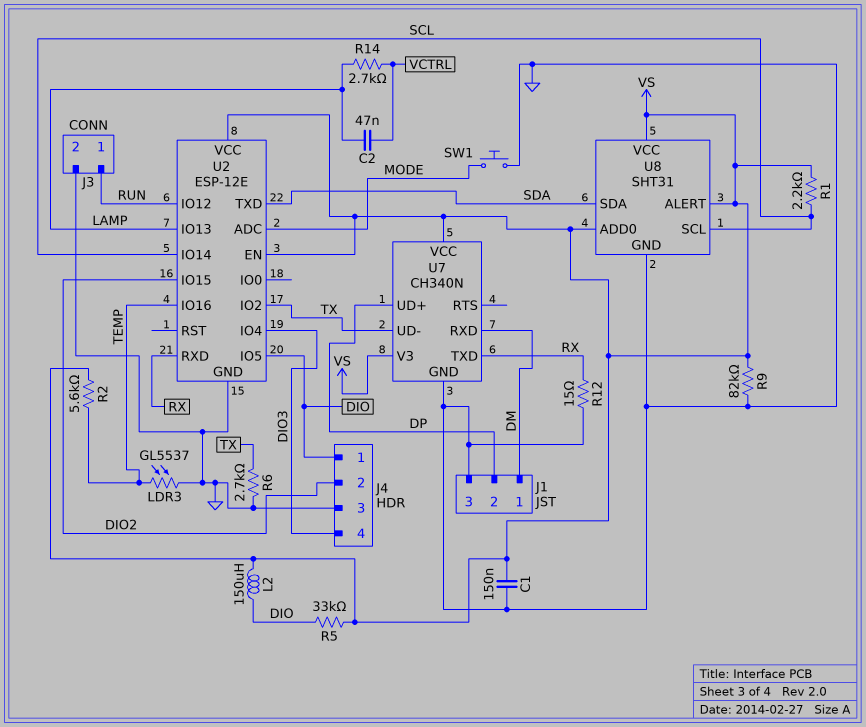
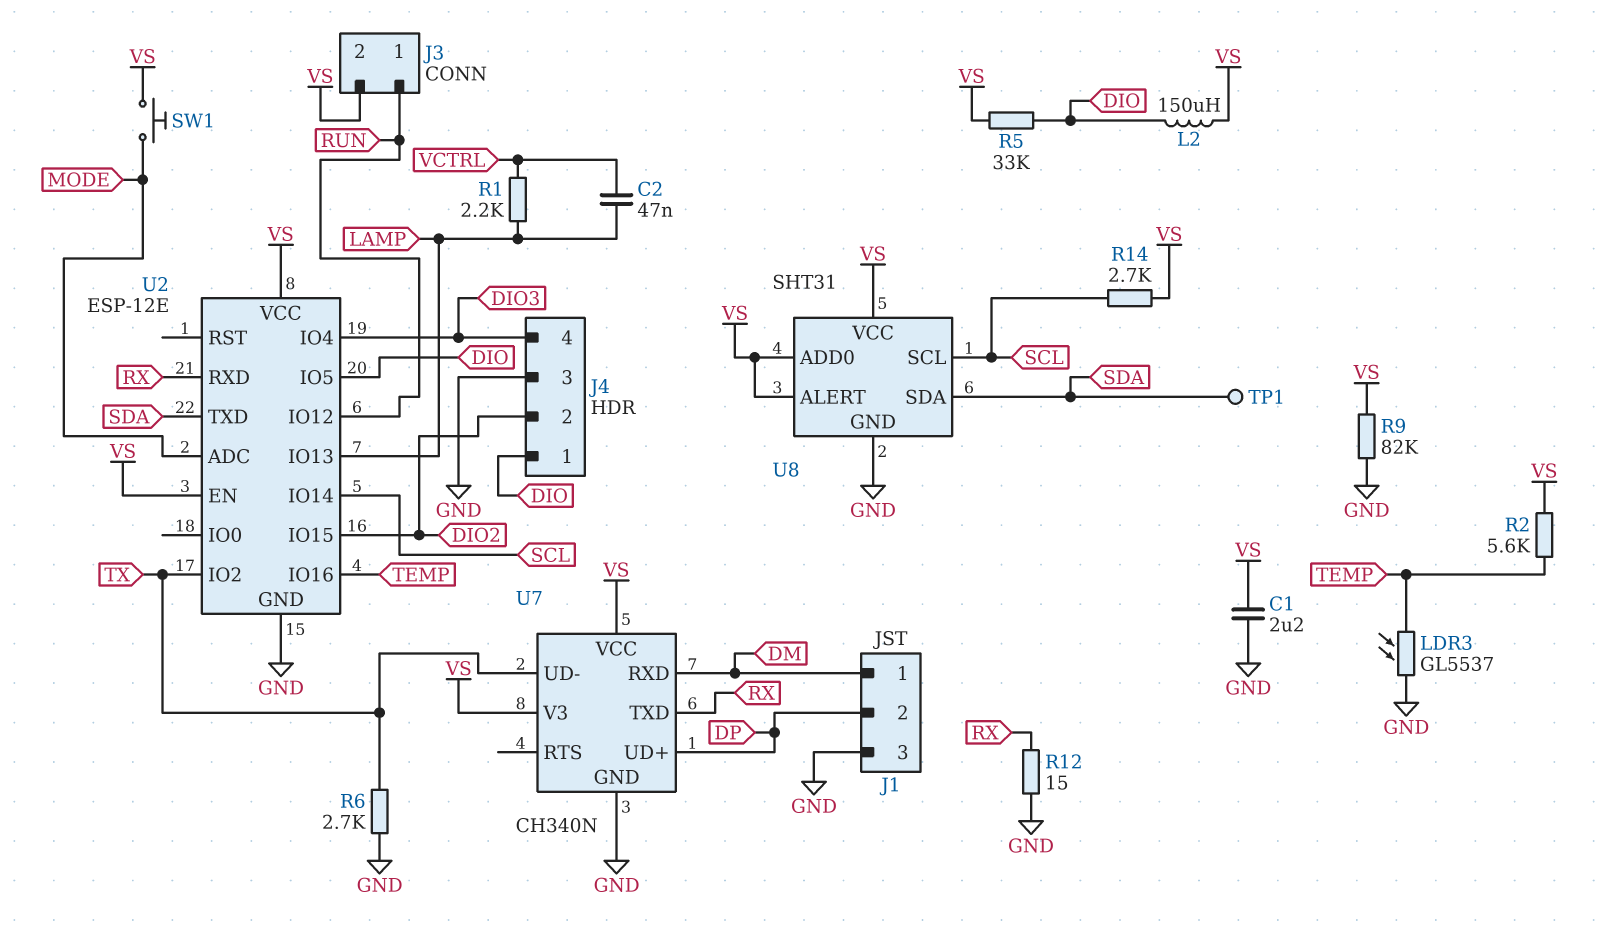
C1: 150nF (GND, VS) -> 2.2uF (GND, VS)
J3 pin 2: GND -> VS
R1: 2.2k (SCL, VS) -> 2.2k (LAMP, VCTRL)
R14: 2.7k (LAMP, VCTRL) -> 2.7k (SCL, VS)
SW1: button (GND, MODE) -> button (MODE, VS)
TP1: none -> test point (SDA)

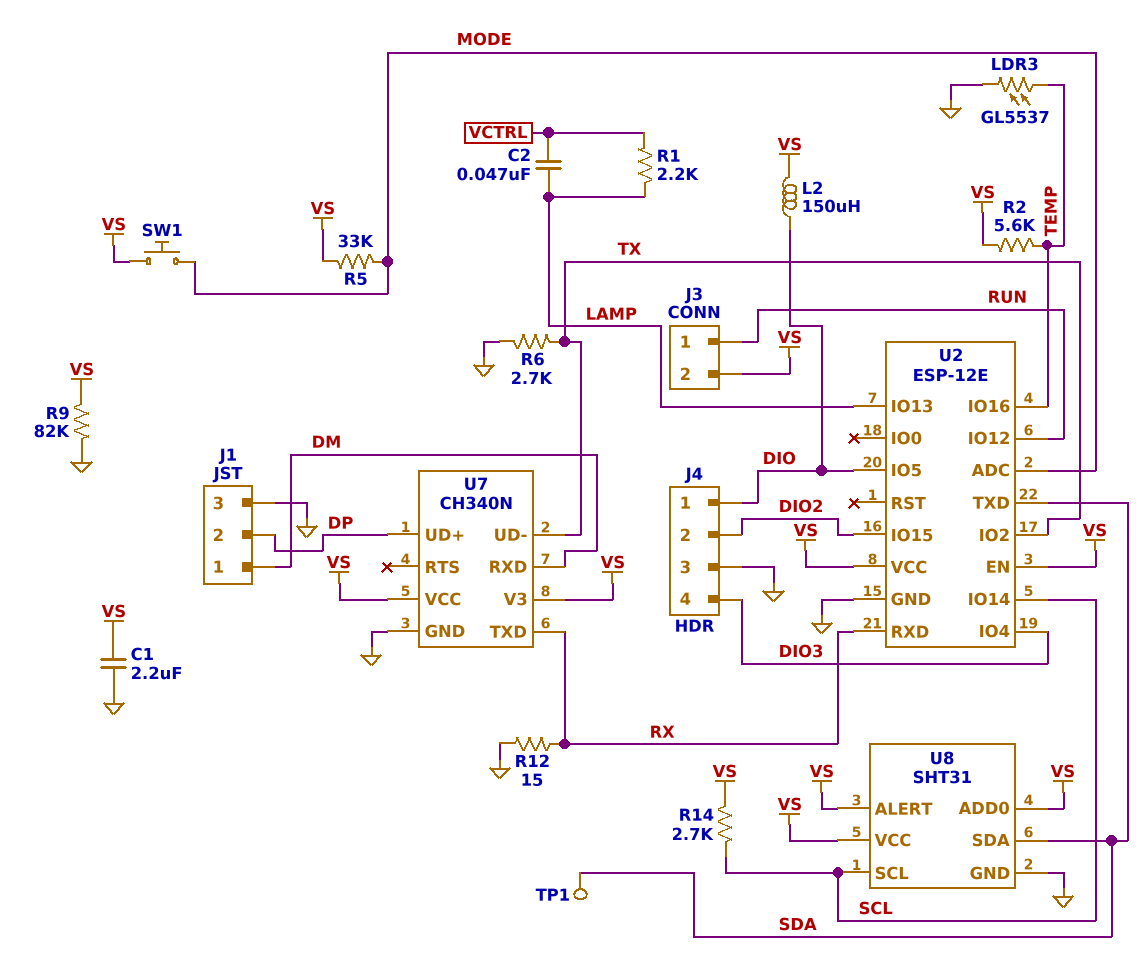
R5: 33k (DIO, VS) -> 33k (MODE, VS)

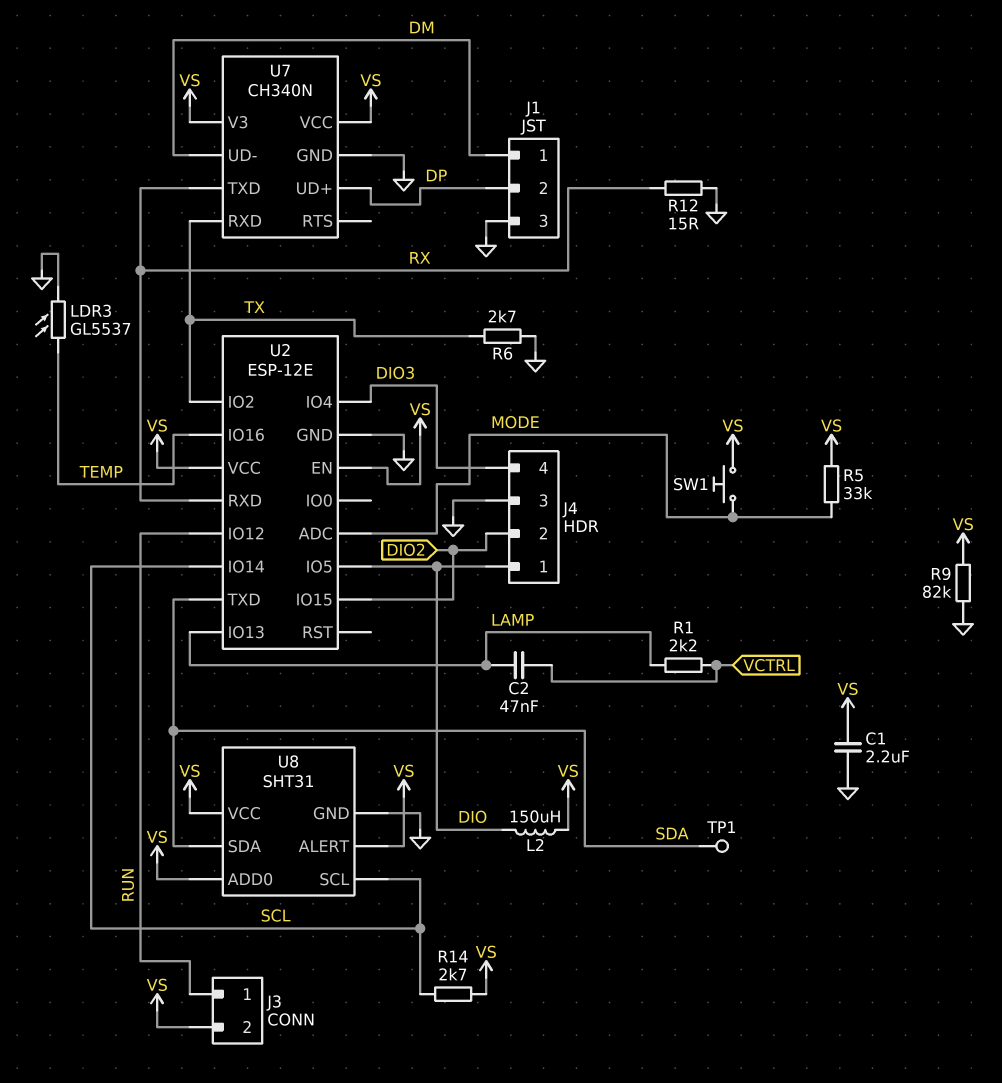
R2: 5.6k (TEMP, VS) -> none
U7 pin RXD: DM -> TX
U7 pin UD-: TX -> DM

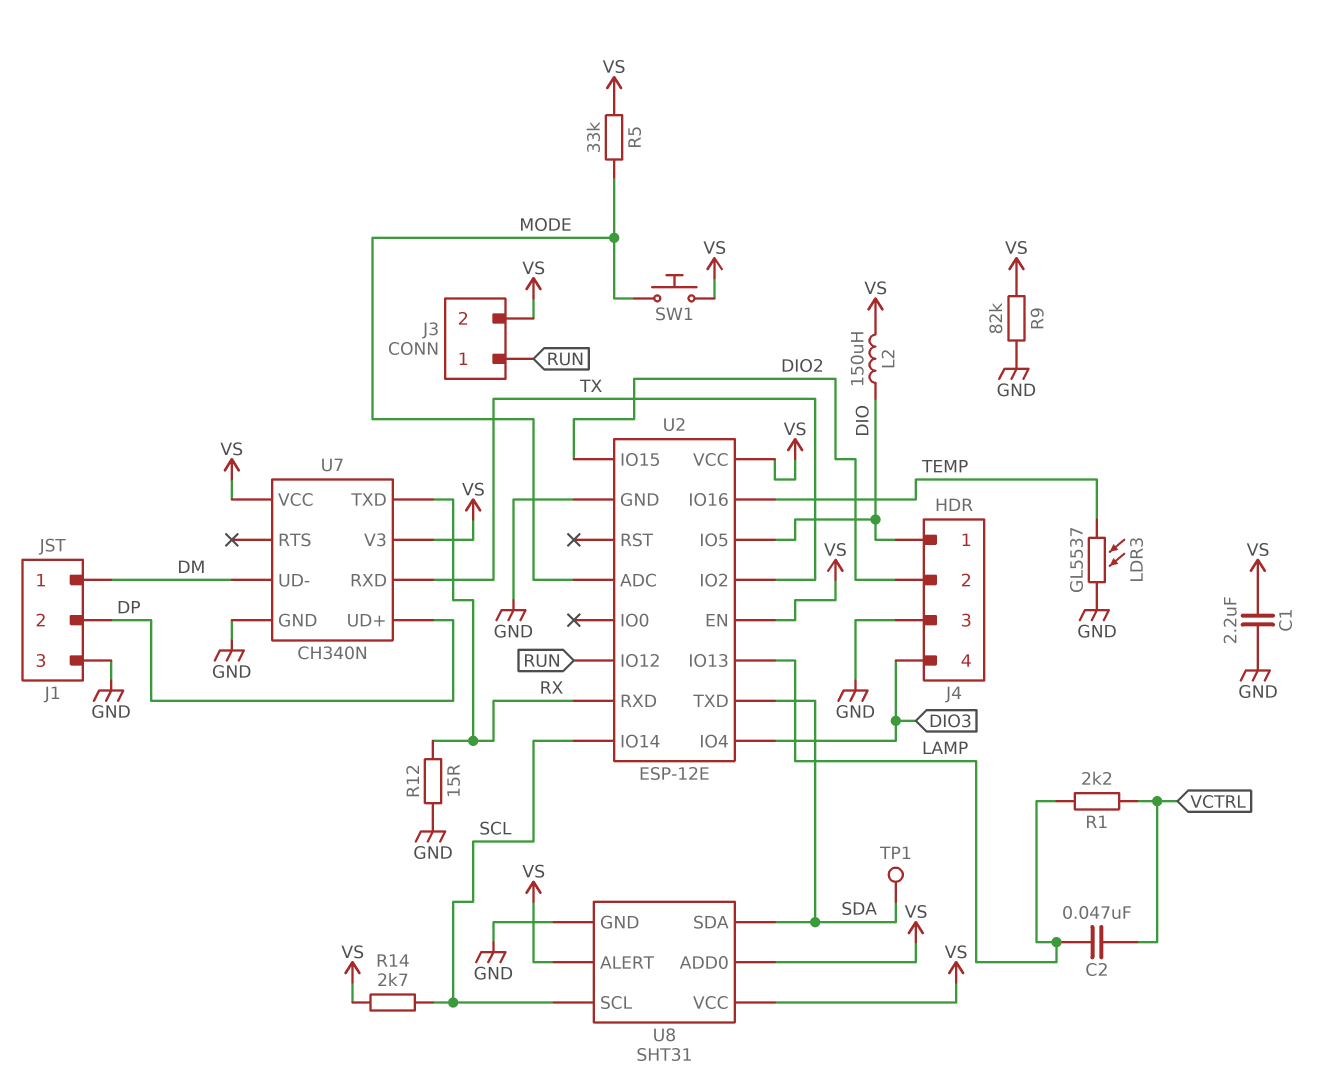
R6: 2.7k (GND, TX) -> none

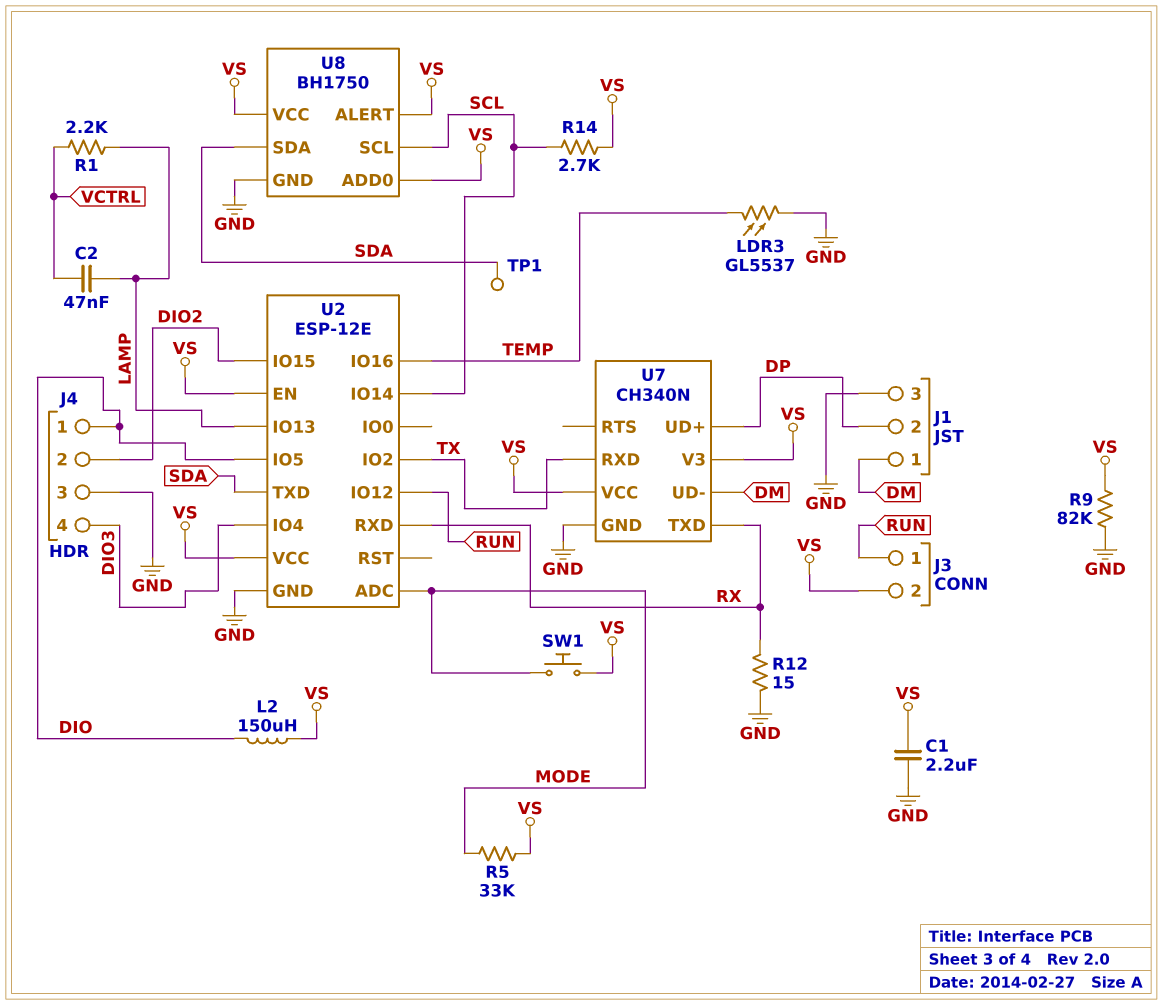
U8: SHT31 -> BH1750

